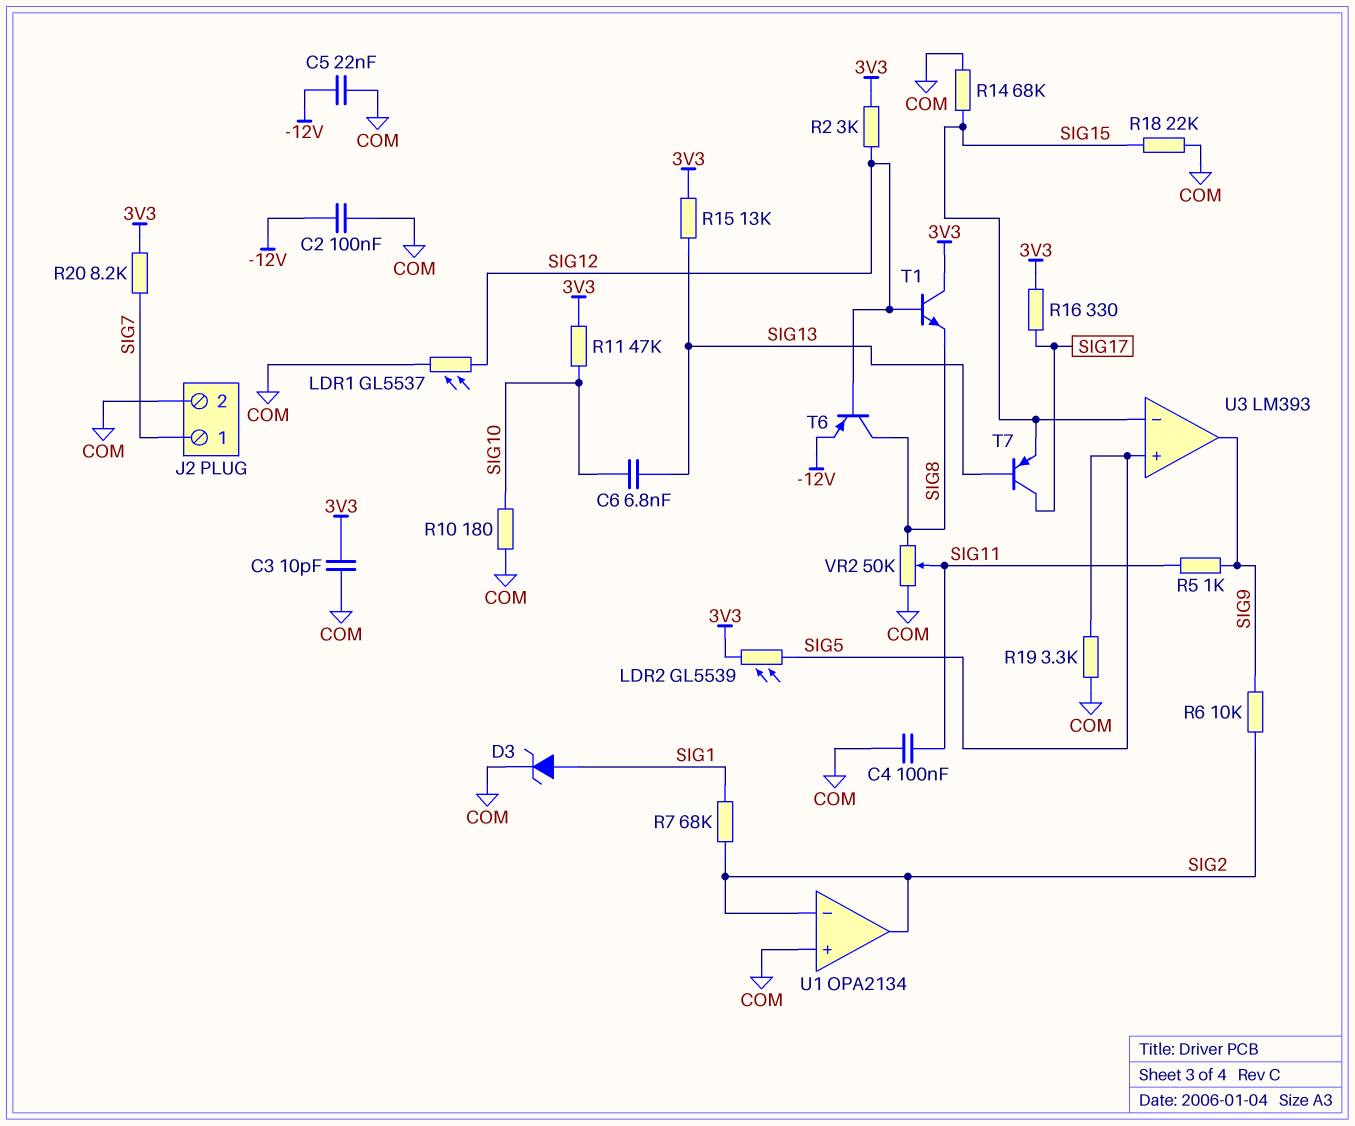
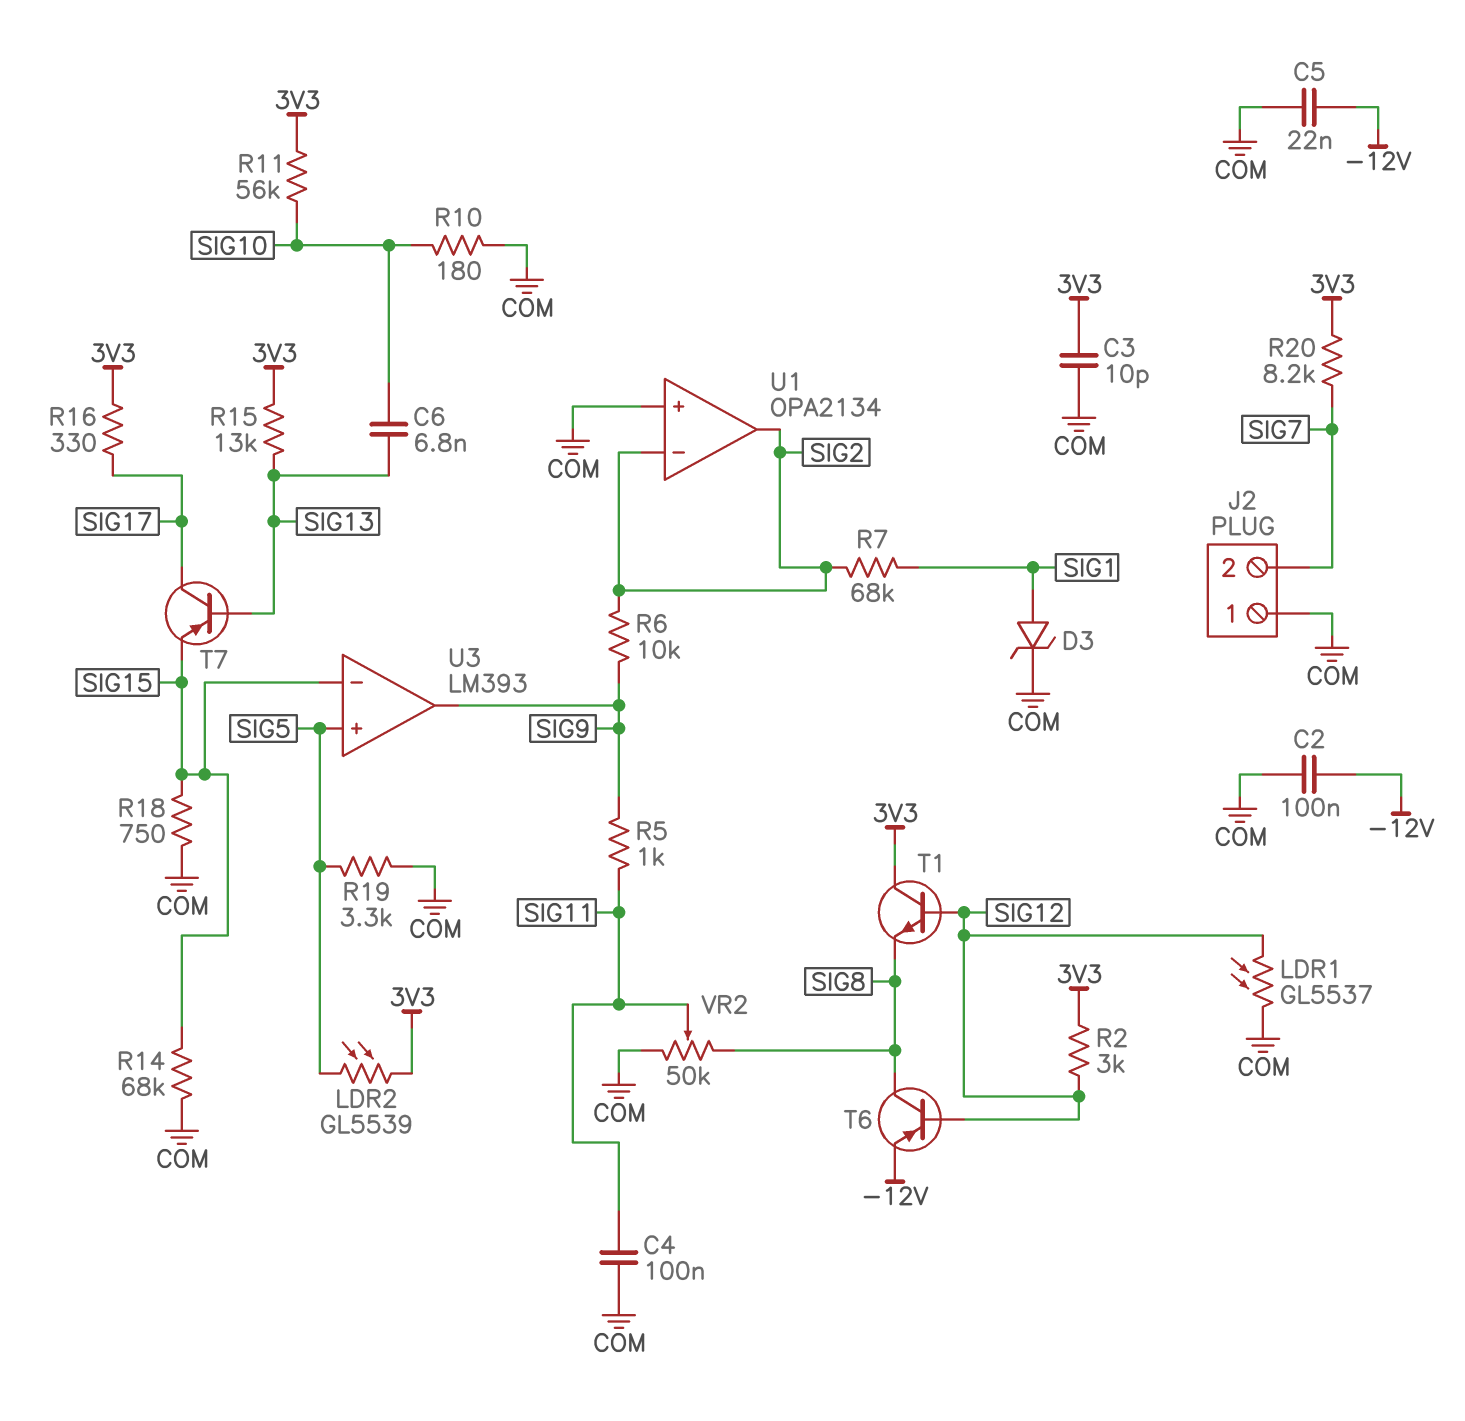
J2 pin 1: SIG7 -> COM
J2 pin 2: COM -> SIG7
R11: 47k (3V3, SIG10) -> 56k (3V3, SIG10)
R18: 22k (COM, SIG15) -> 750 (COM, SIG15)

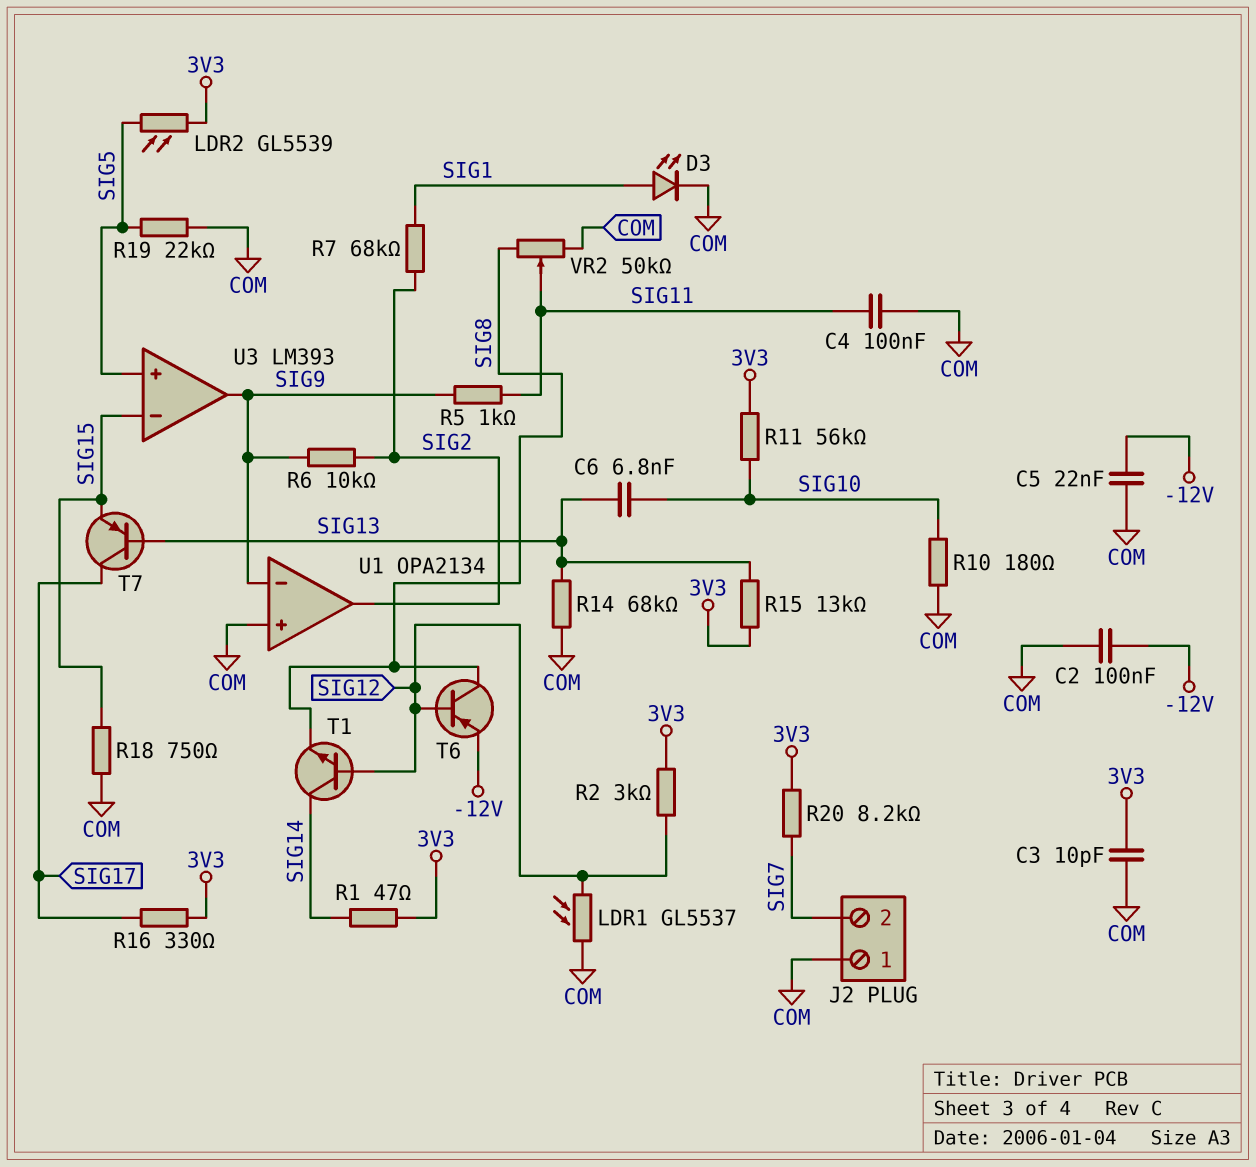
D3: zener (A SIG1, K COM) -> LED (A SIG1, K COM)
R1: none -> 47 (3V3, SIG14)
R14: 68k (COM, SIG15) -> 68k (COM, SIG13)
R19: 3.3k (COM, SIG5) -> 22k (COM, SIG5)
T1: NPN (B SIG12, C 3V3, E SIG8) -> NPN (B SIG12, C SIG14, E SIG8)
U1 pin in-: SIG2 -> SIG9

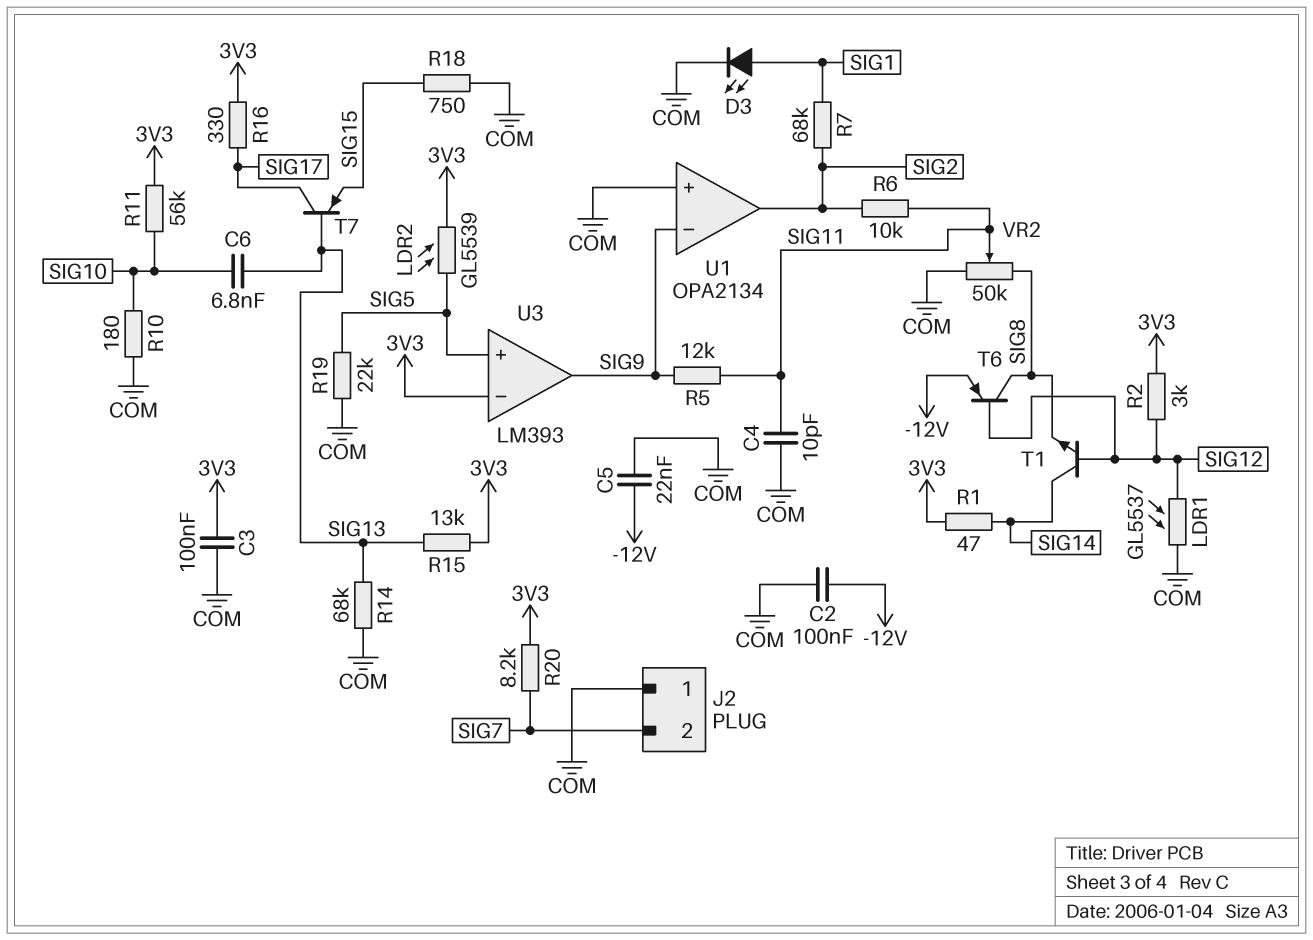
C3: 10pF (3V3, COM) -> 100nF (3V3, COM)
C4: 100nF (COM, SIG11) -> 10pF (COM, SIG11)
R5: 1k (SIG9, SIG11) -> 12k (SIG9, SIG11)
R6: 10k (SIG2, SIG9) -> 10k (SIG2, SIG11)
U3 pin in-: SIG15 -> 3V3

